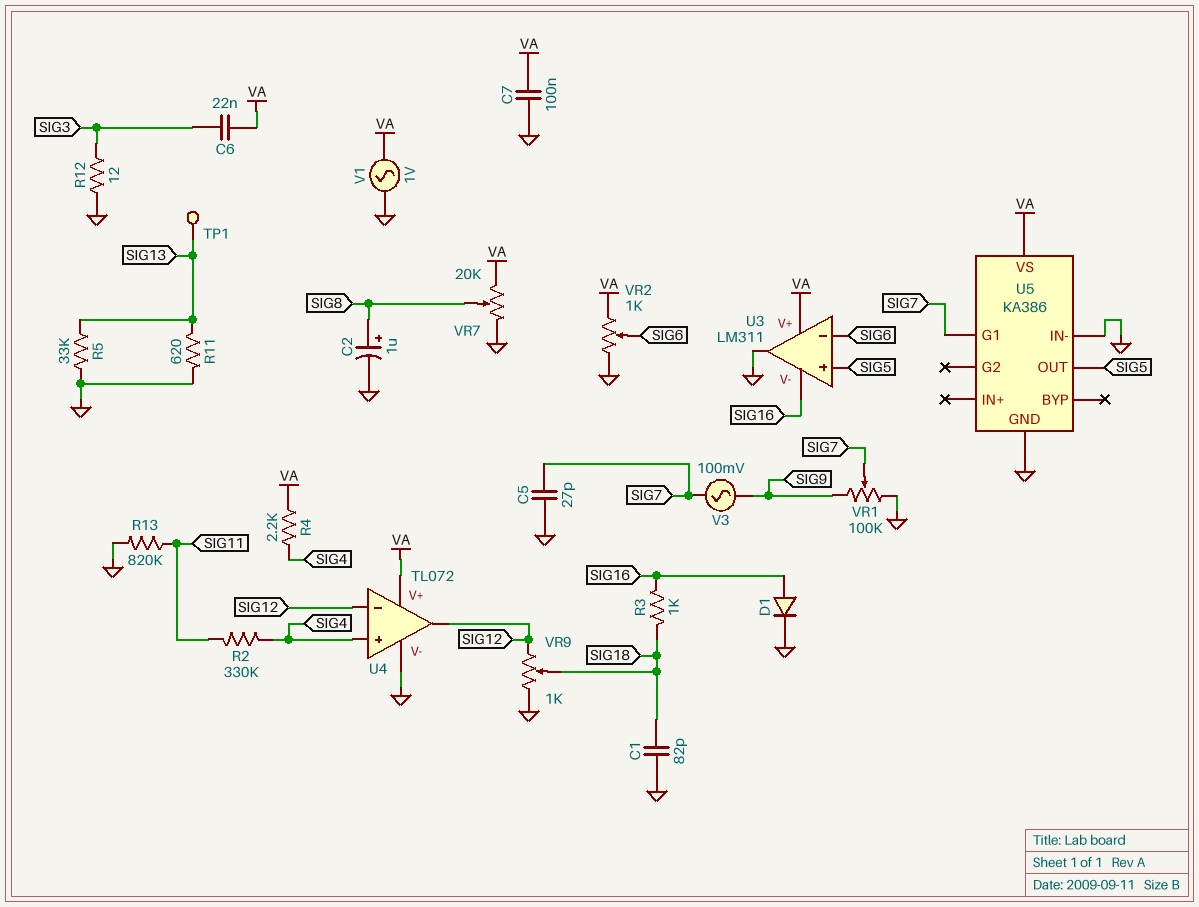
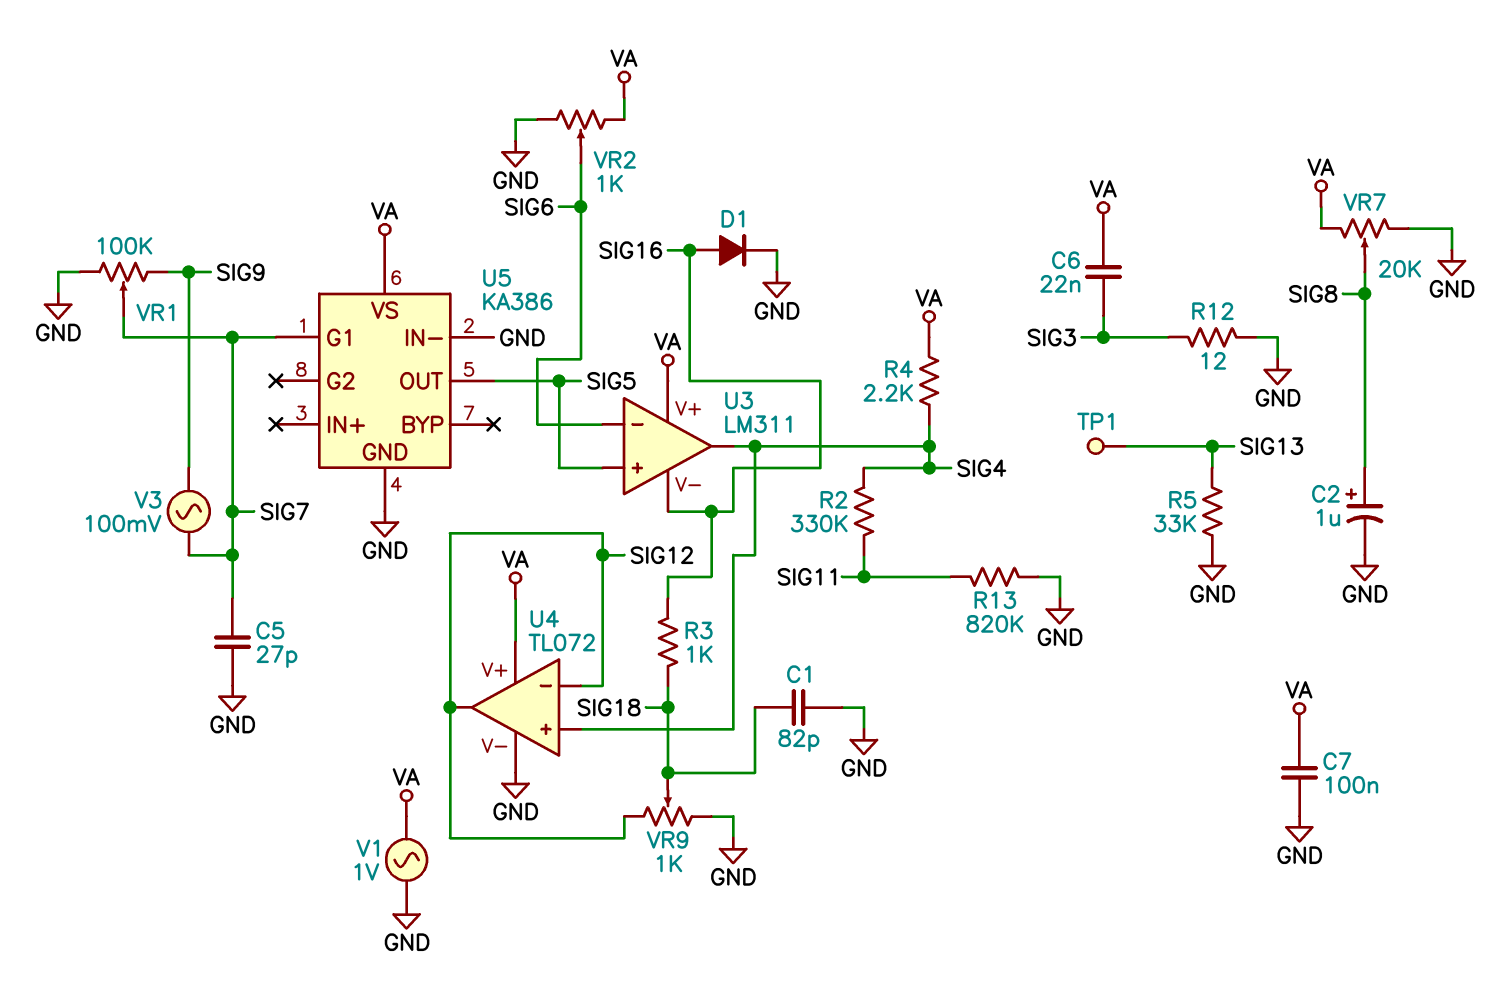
R11: 620 (GND, SIG13) -> none
U3 pin out: GND -> SIG4

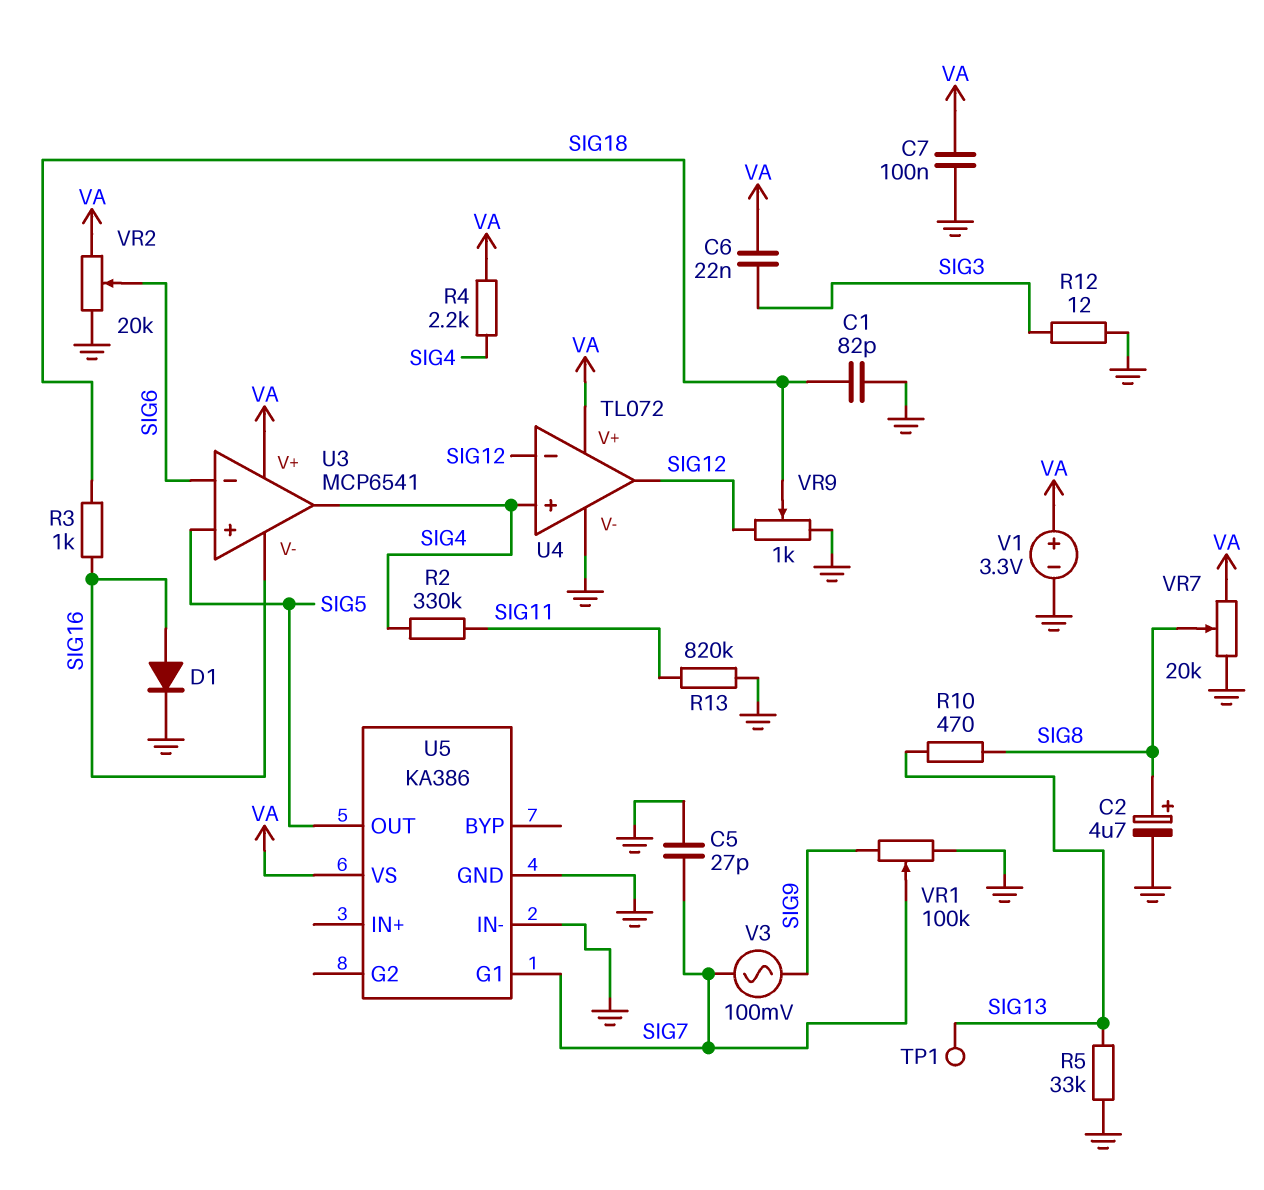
C2: 1uF (plus SIG8, minus GND) -> 4.7uF (plus SIG8, minus GND)
R10: none -> 470 (SIG8, SIG13)
U3: LM311 -> MCP6541
V1: AC 1V (GND, VA) -> 3.3V (plus VA, minus GND)
VR2: 1k (GND, VA, wiper SIG6) -> 20k (GND, VA, wiper SIG6)

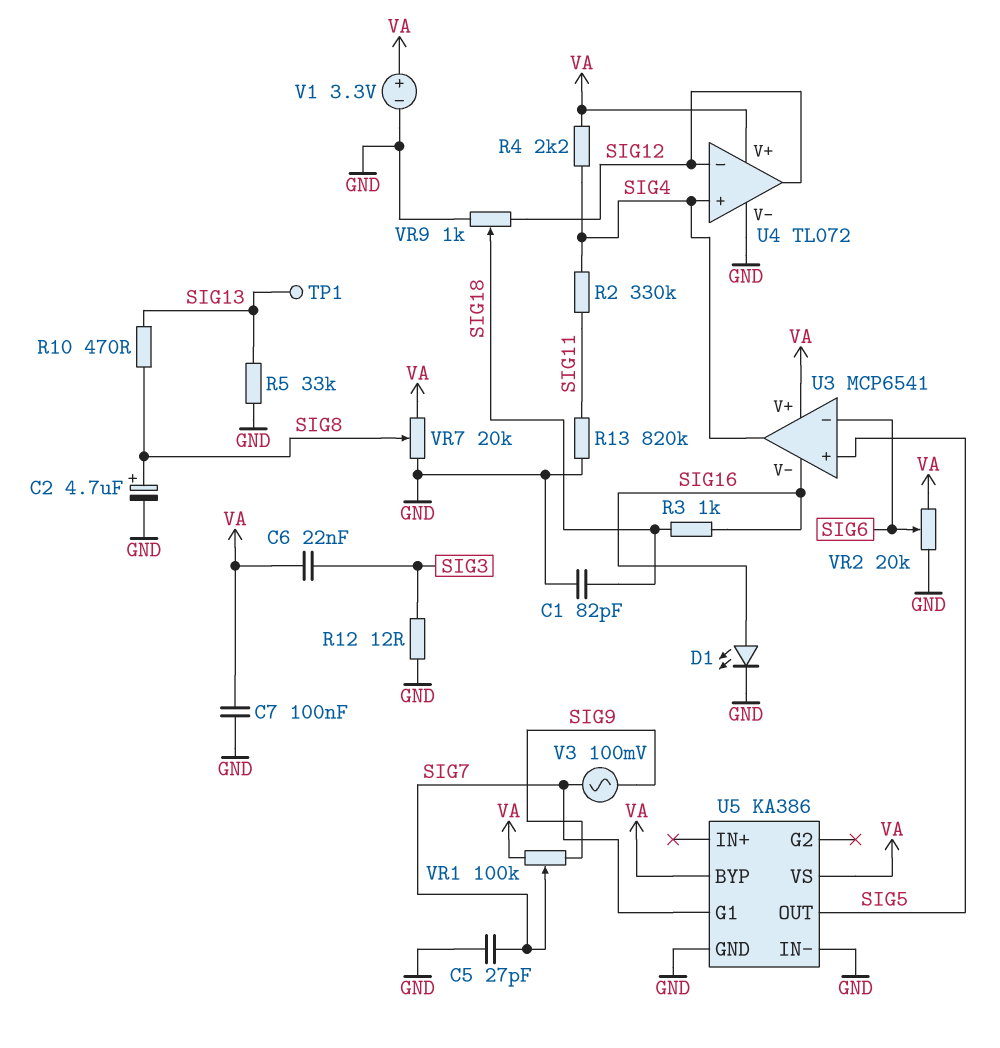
D1: diode (A SIG16, K GND) -> LED (A SIG16, K GND)
U5 pin BYP: none -> VA
VR1: 100k (GND, SIG9, wiper SIG7) -> 100k (SIG9, VA, wiper SIG7)

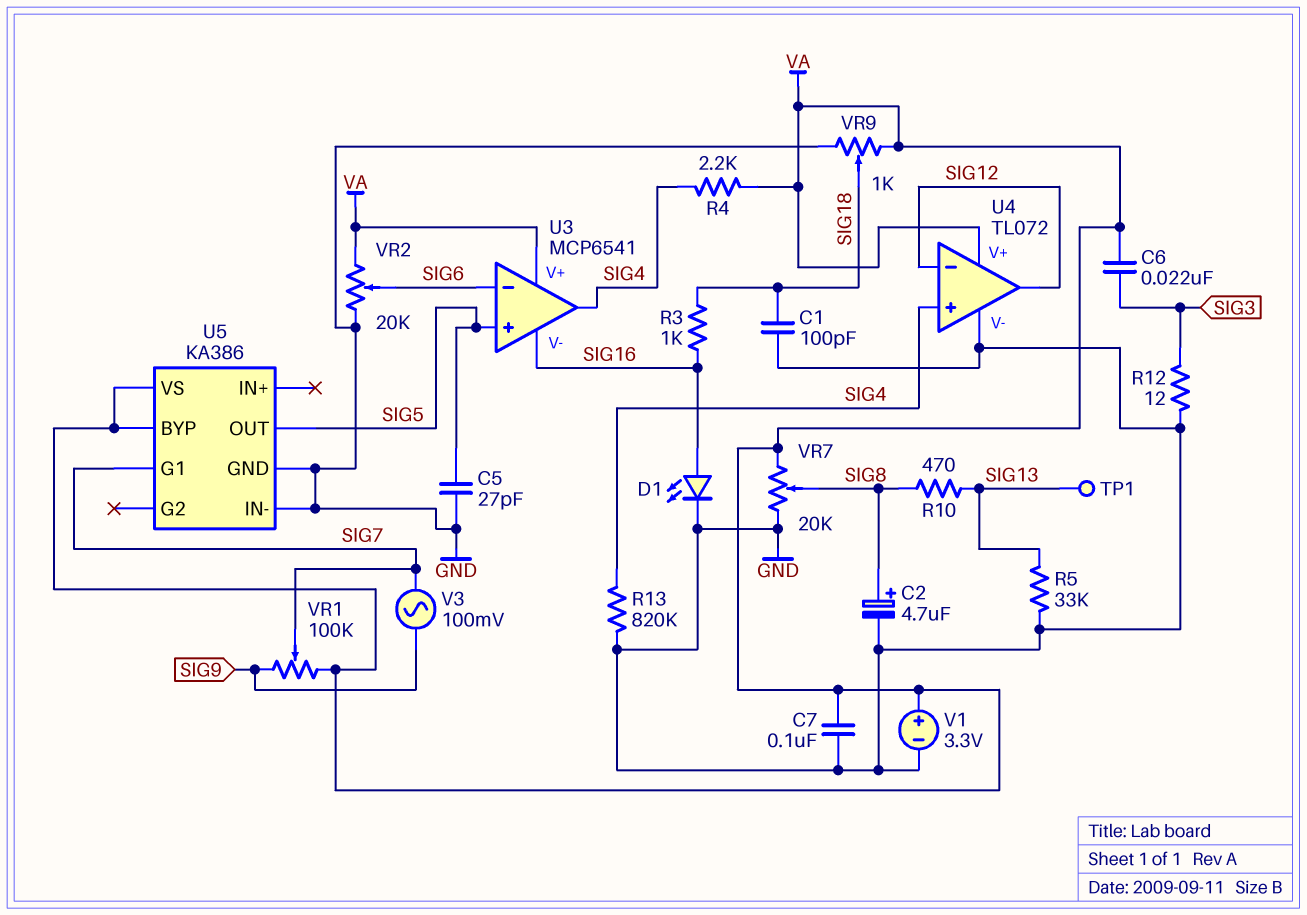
C1: 82pF (GND, SIG18) -> 100pF (GND, SIG18)
C5: 27pF (GND, SIG7) -> 27pF (GND, SIG5)
R2: 330k (SIG4, SIG11) -> none
R13: 820k (GND, SIG11) -> 820k (GND, SIG4)
VR9: 1k (GND, SIG12, wiper SIG18) -> 1k (GND, VA, wiper SIG18)

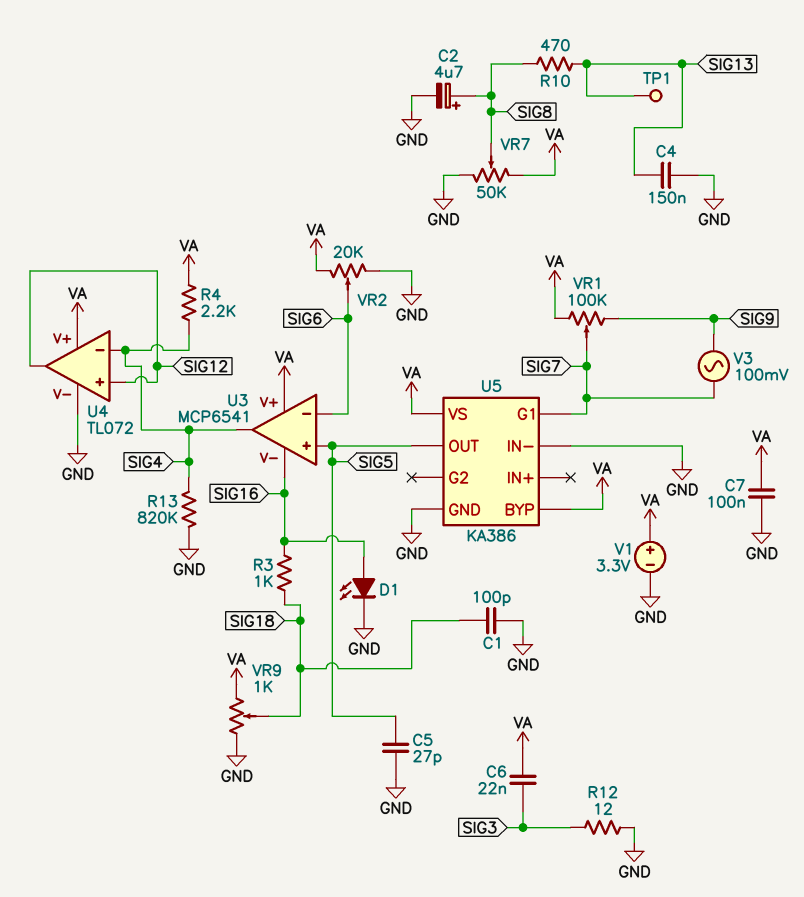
C4: none -> 150nF (GND, SIG13)
R5: 33k (GND, SIG13) -> none
U4 pin in+: SIG4 -> SIG12
U4 pin in-: SIG12 -> SIG4
VR7: 20k (GND, VA, wiper SIG8) -> 50k (GND, VA, wiper SIG8)

